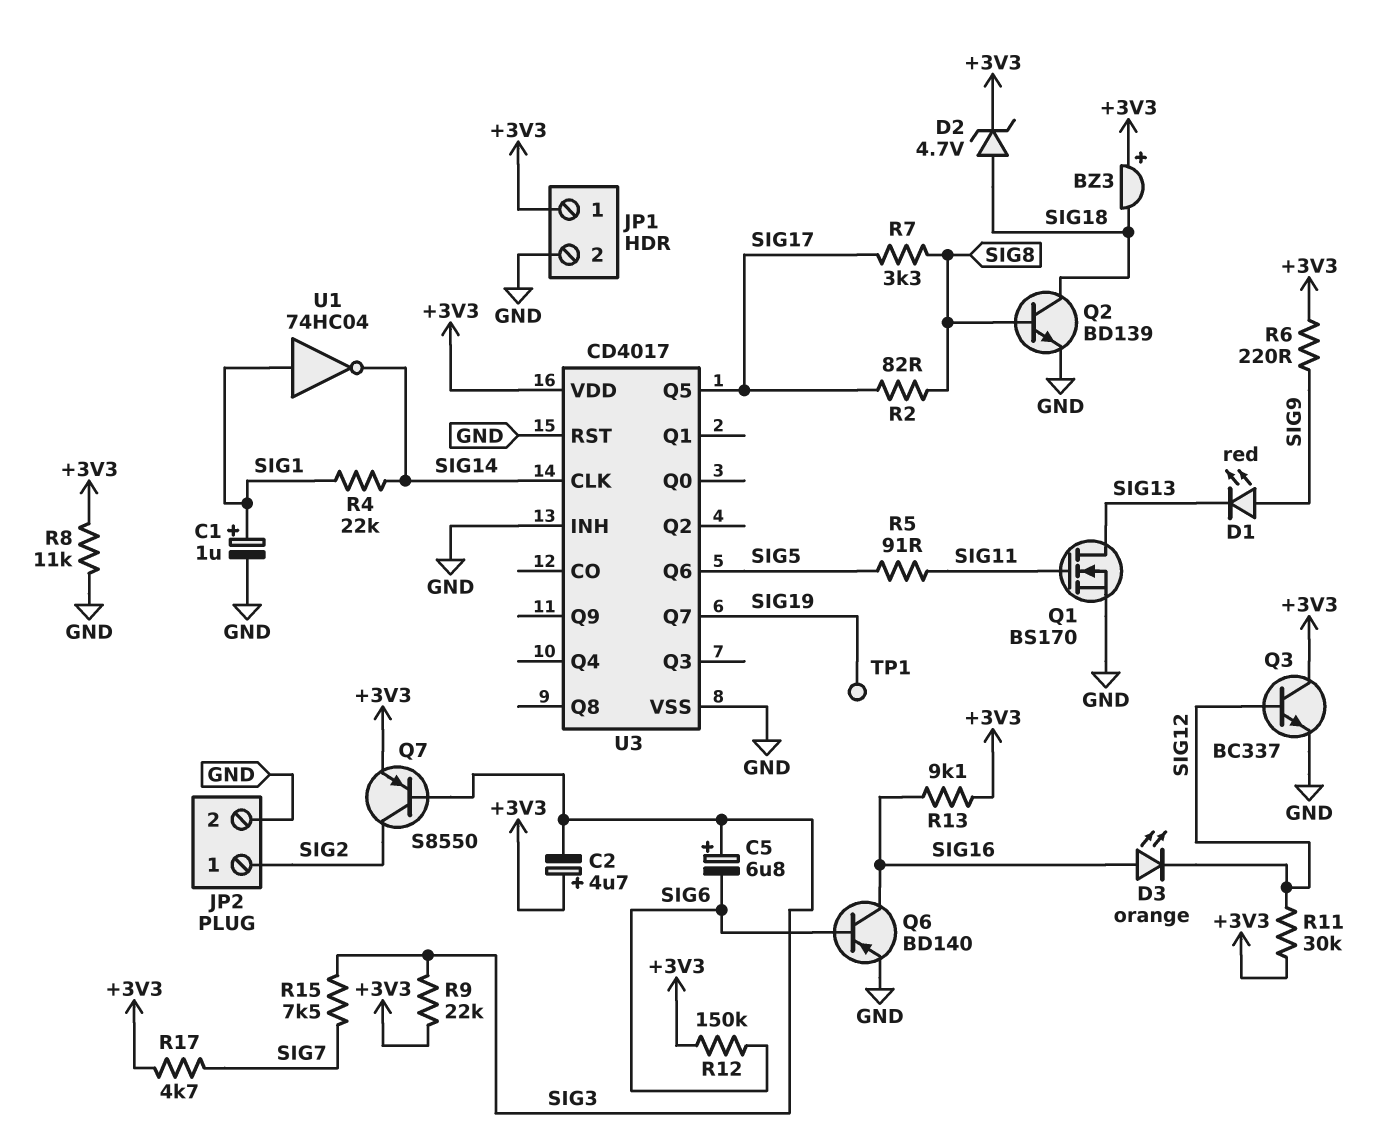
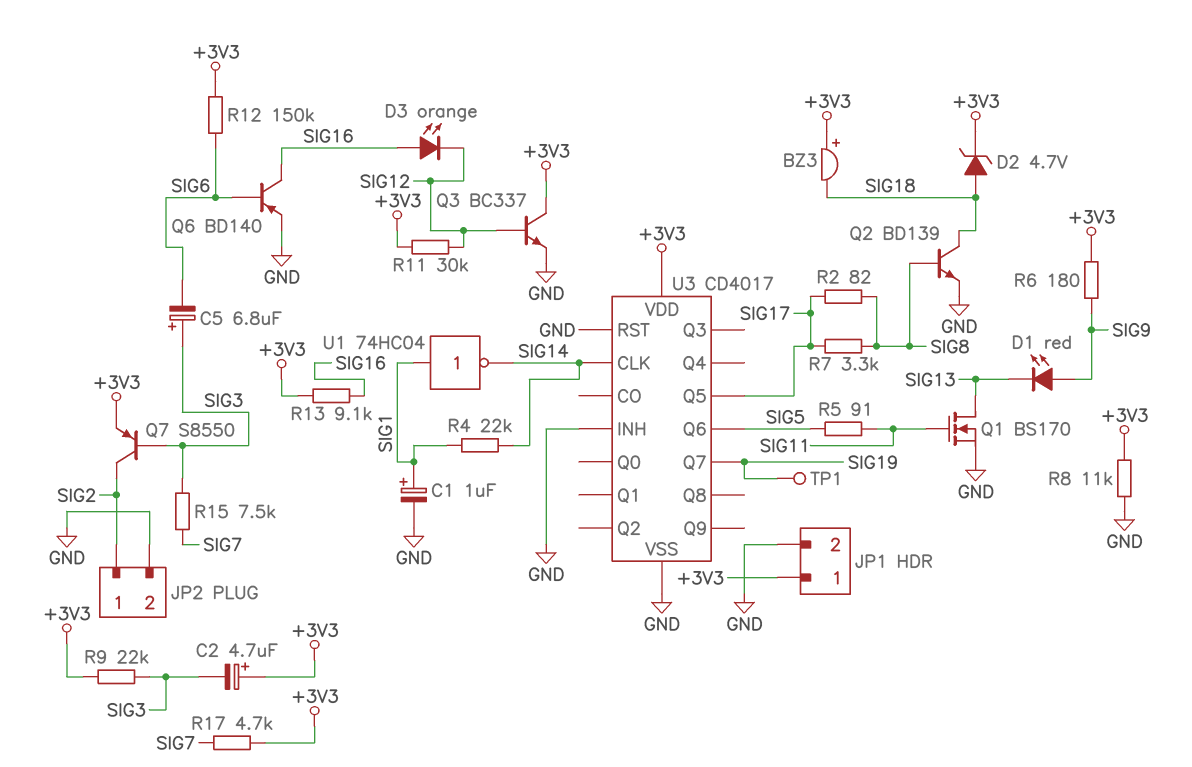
R6: 220 (+3V3, SIG9) -> 180 (+3V3, SIG9)

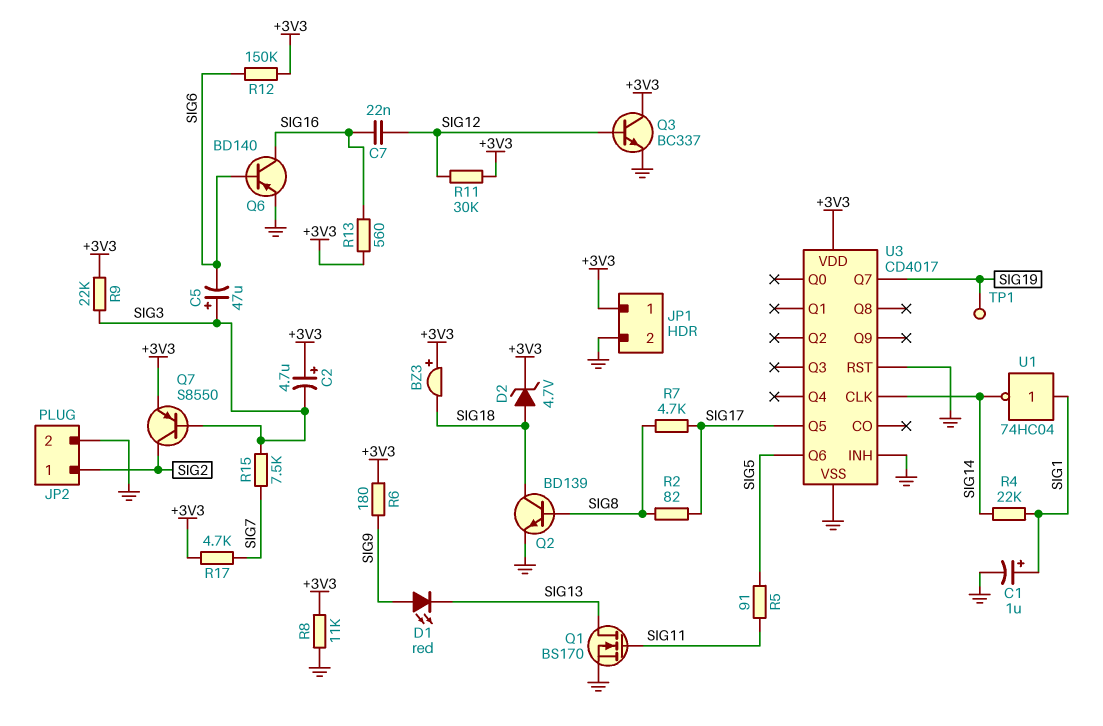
C5: 6.8uF (plus SIG3, minus SIG6) -> 47uF (plus SIG3, minus SIG6)
C7: none -> 22nF (SIG12, SIG16)
D3: LED orange (A SIG16, K SIG12) -> none
R7: 3.3k (SIG8, SIG17) -> 4.7k (SIG8, SIG17)
R13: 9.1k (+3V3, SIG16) -> 560 (+3V3, SIG16)

